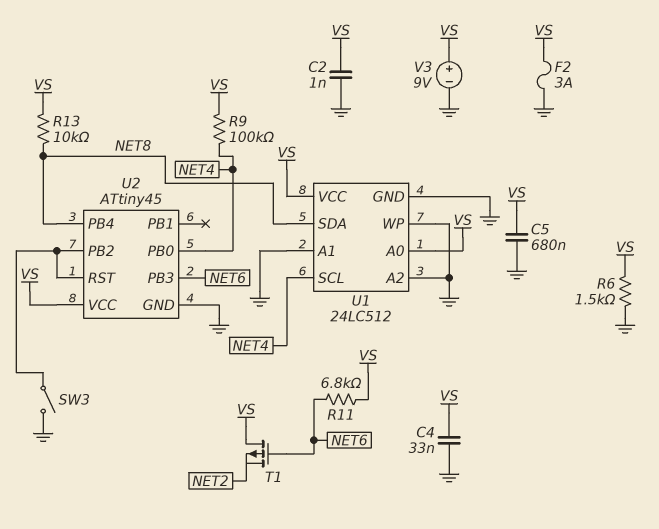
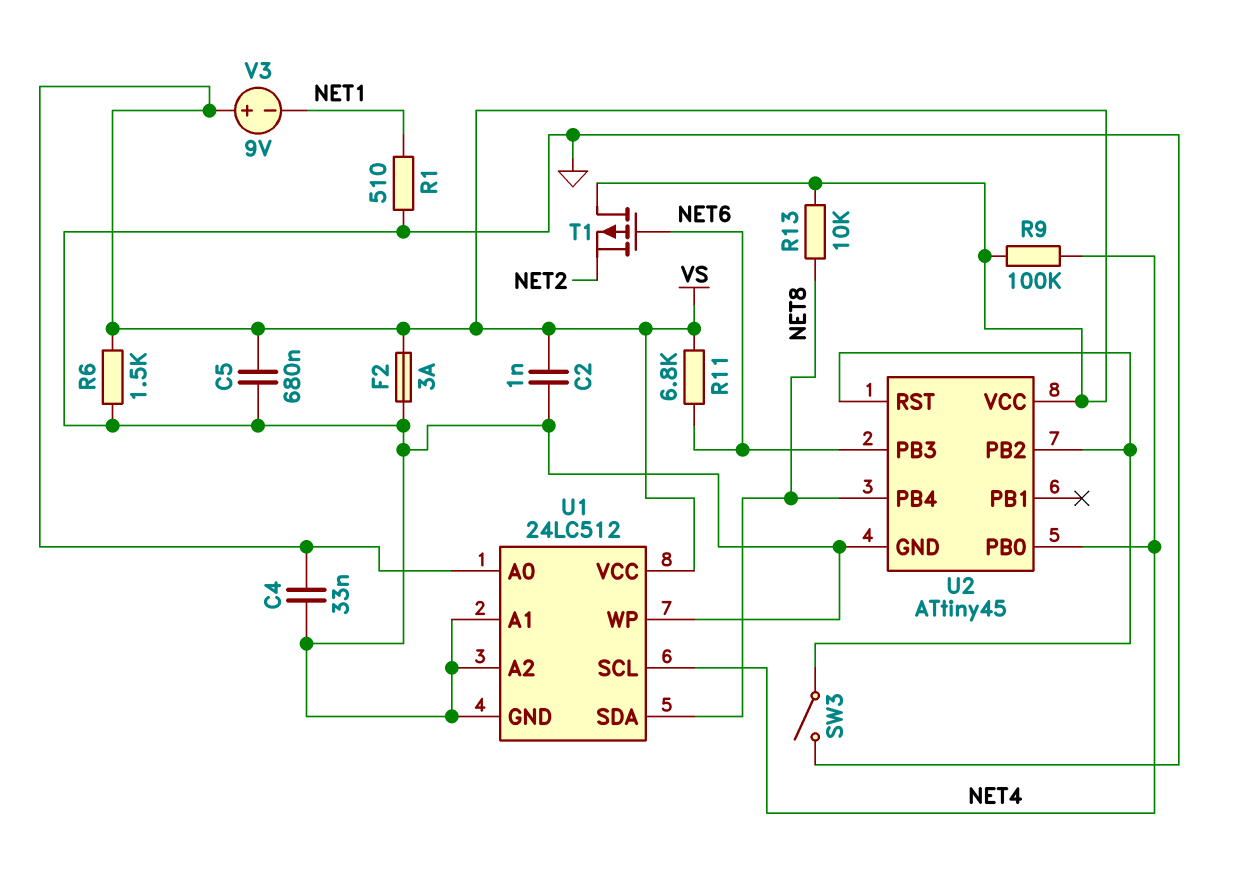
R1: none -> 510 (GND, NET1)
V3: 9V (plus VS, minus GND) -> 9V (plus VS, minus NET1)

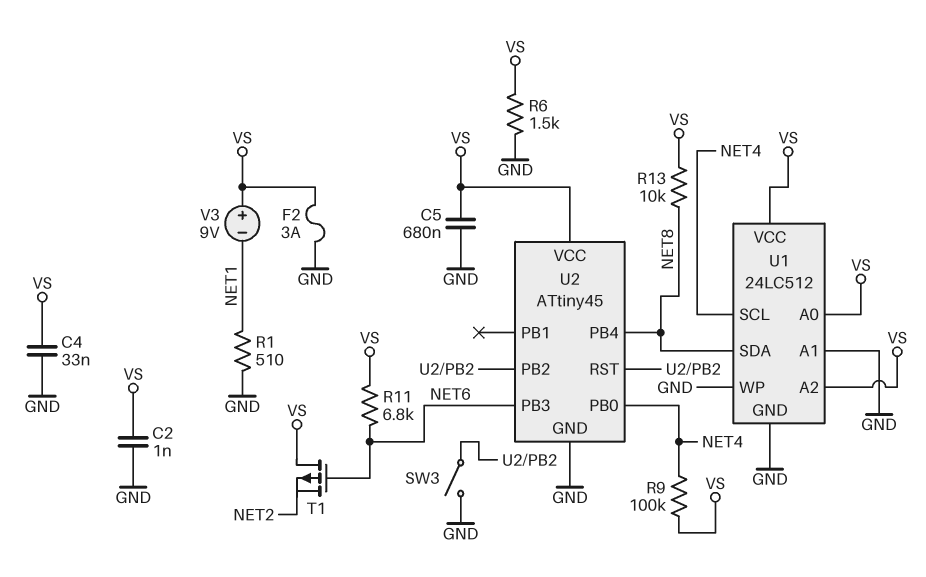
U1 pin A2: GND -> VS

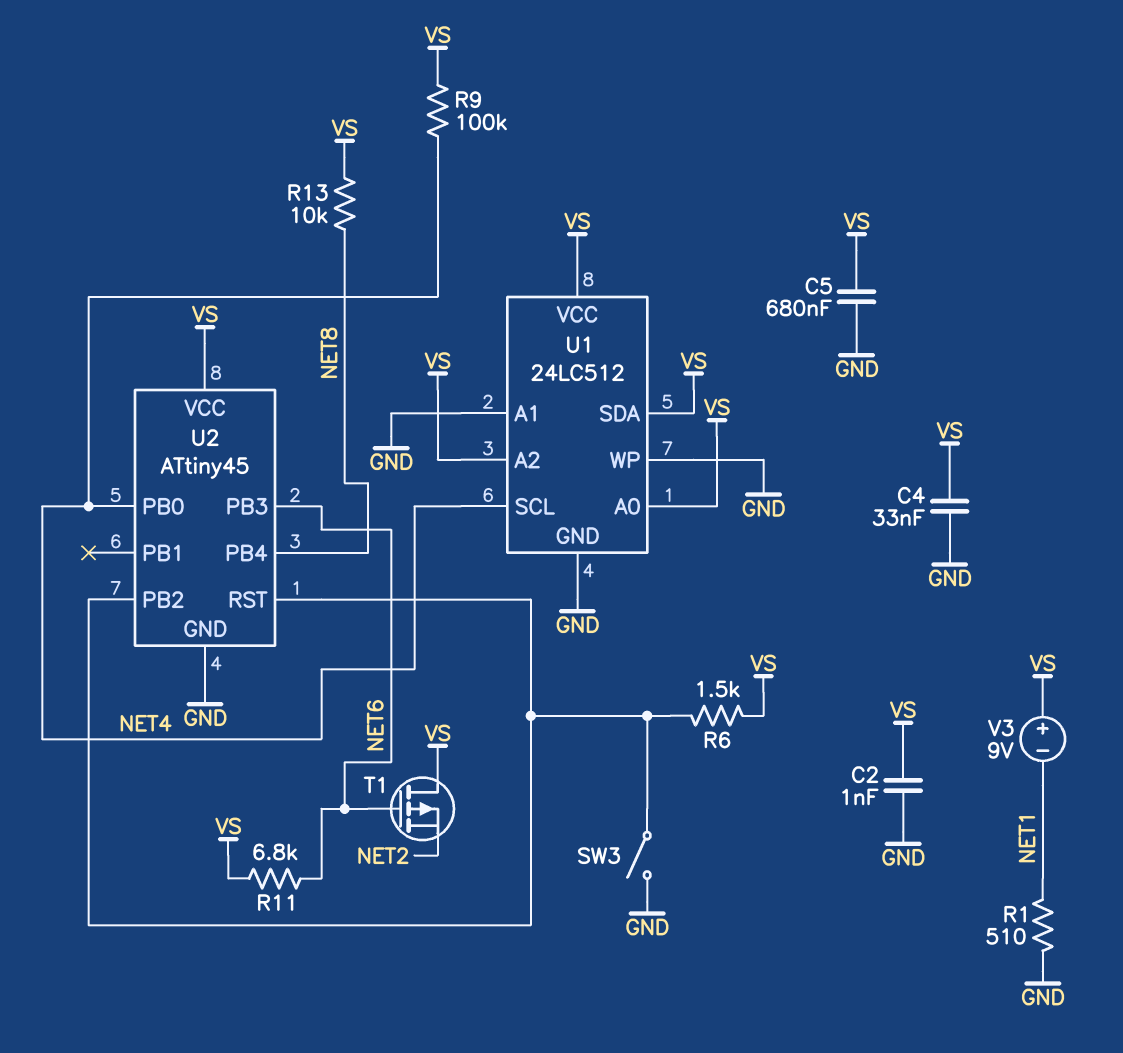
F2: 3A (GND, VS) -> none
R6: 1.5k (GND, VS) -> 1.5k (U2/PB2, VS)
U1 pin SDA: NET8 -> VS

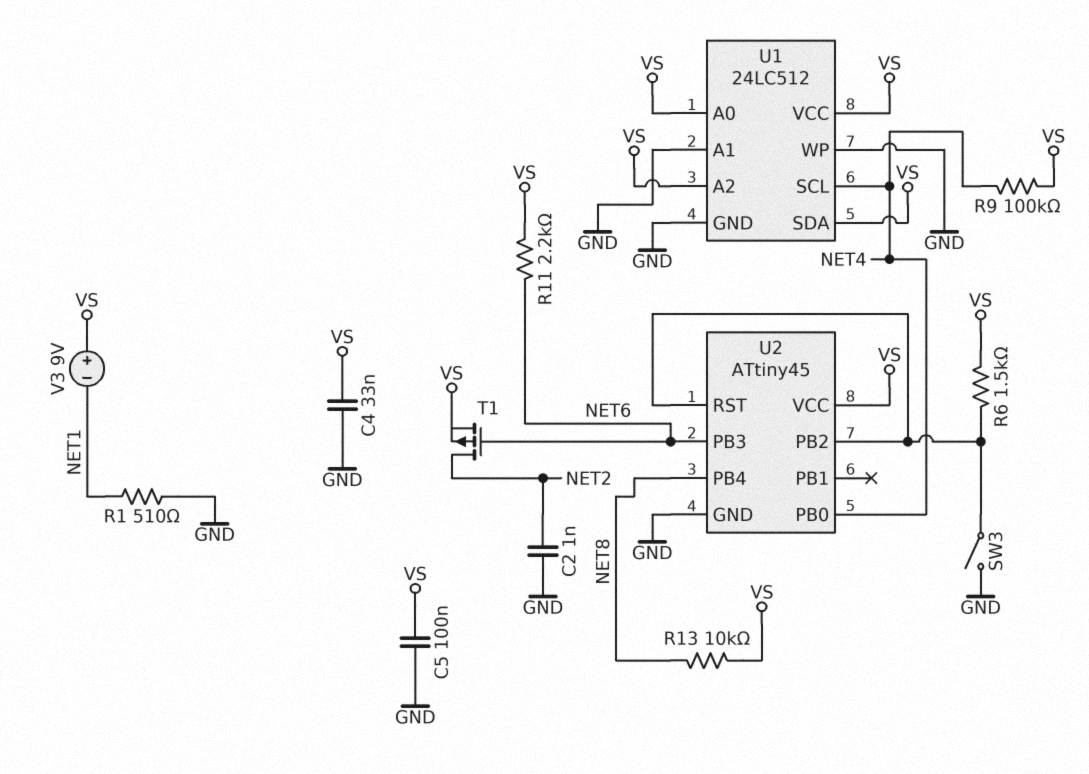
C2: 1nF (GND, VS) -> 1nF (GND, NET2)
C5: 680nF (GND, VS) -> 100nF (GND, VS)
R11: 6.8k (NET6, VS) -> 2.2k (NET6, VS)
T1: PMOS (G NET6, D VS, S NET2) -> PMOS (G NET6, D NET2, S VS)

